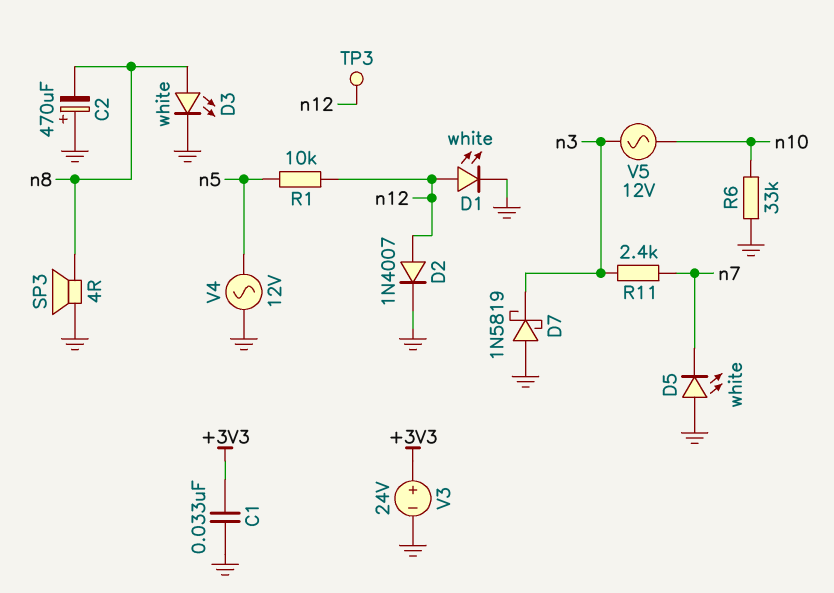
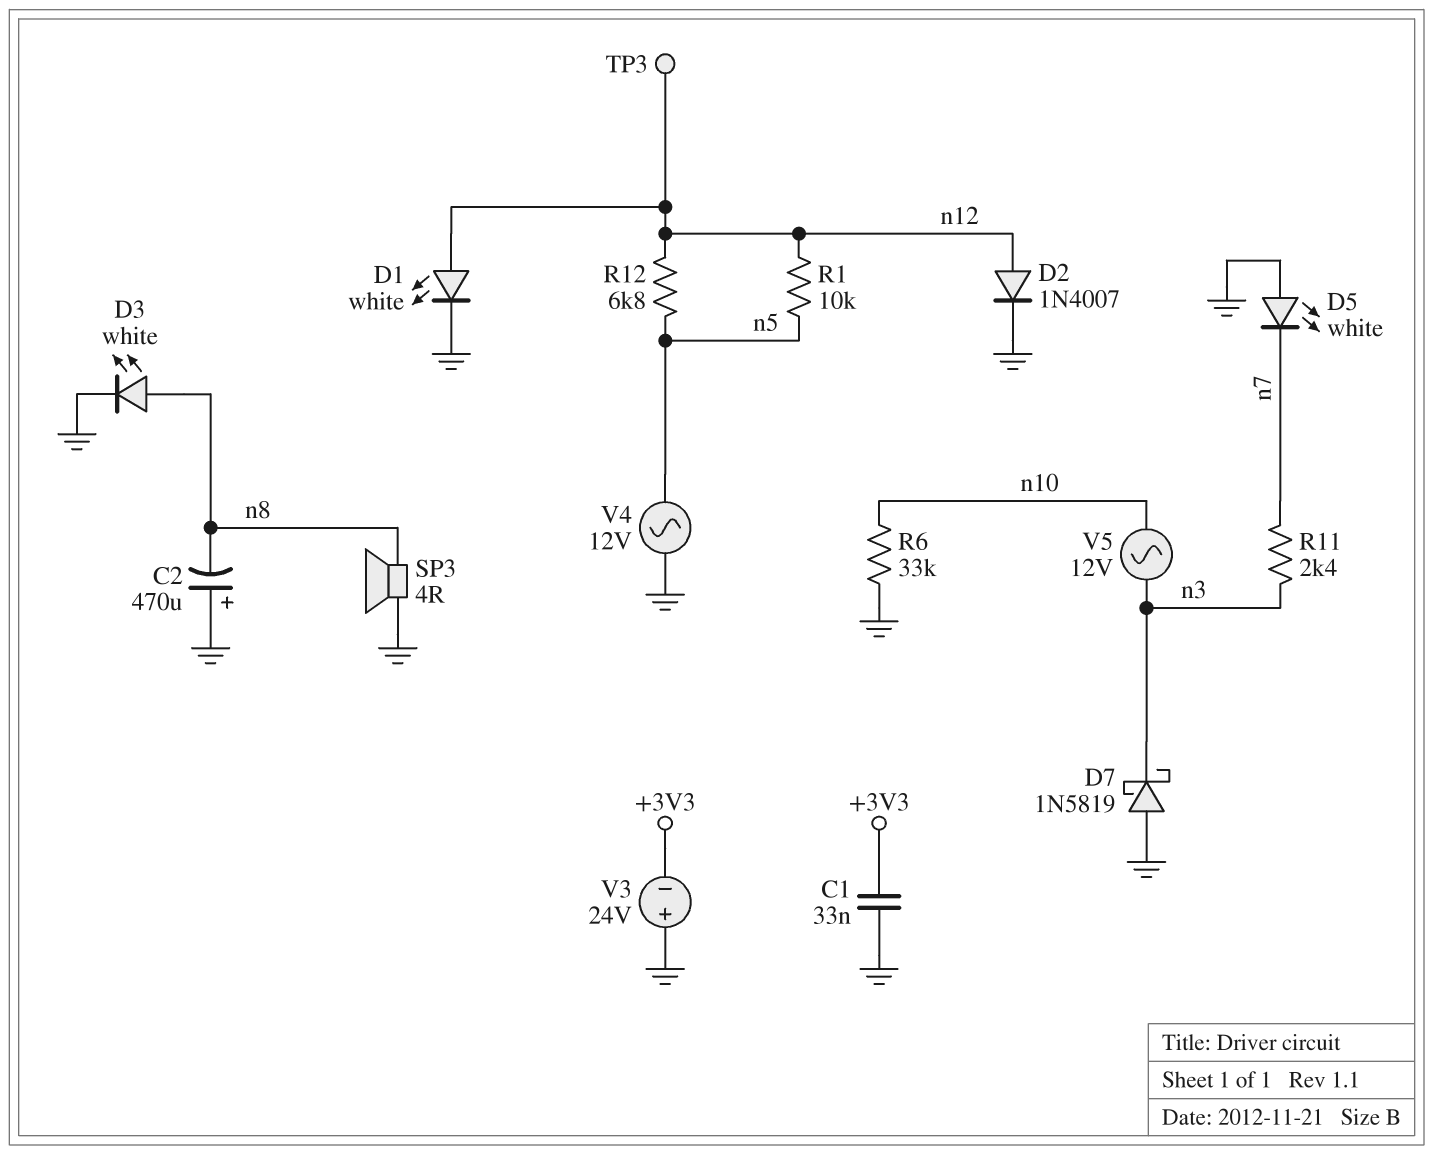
R12: none -> 6.8k (n5, n12)
V3: 24V (plus +3V3, minus GND) -> 24V (plus GND, minus +3V3)

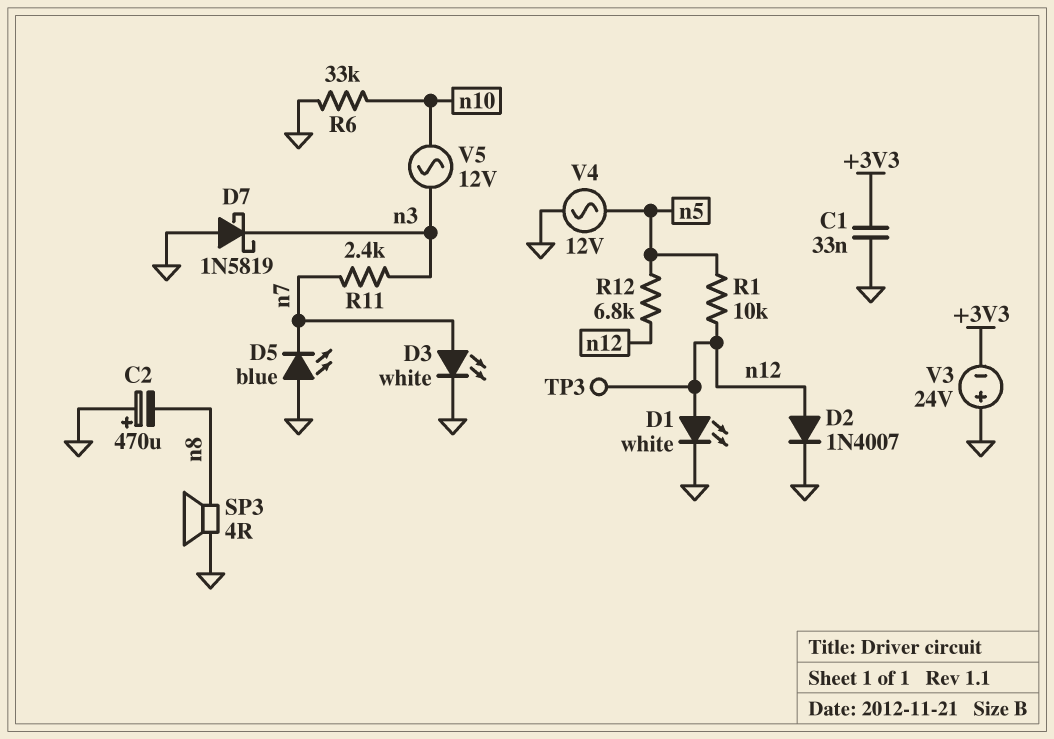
D3: LED white (A n8, K GND) -> LED white (A n7, K GND)
D5: LED white (A GND, K n7) -> LED blue (A GND, K n7)

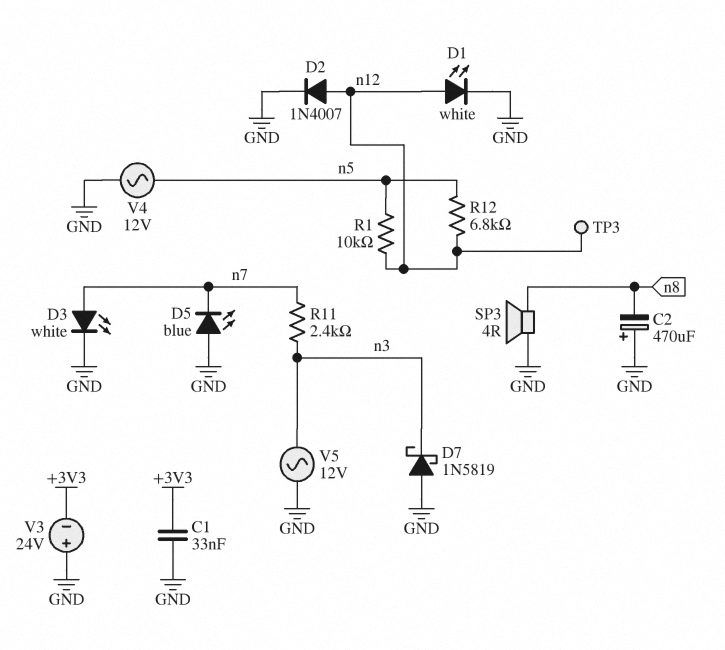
R6: 33k (GND, n10) -> none
V5: AC 12V (n3, n10) -> AC 12V (GND, n3)

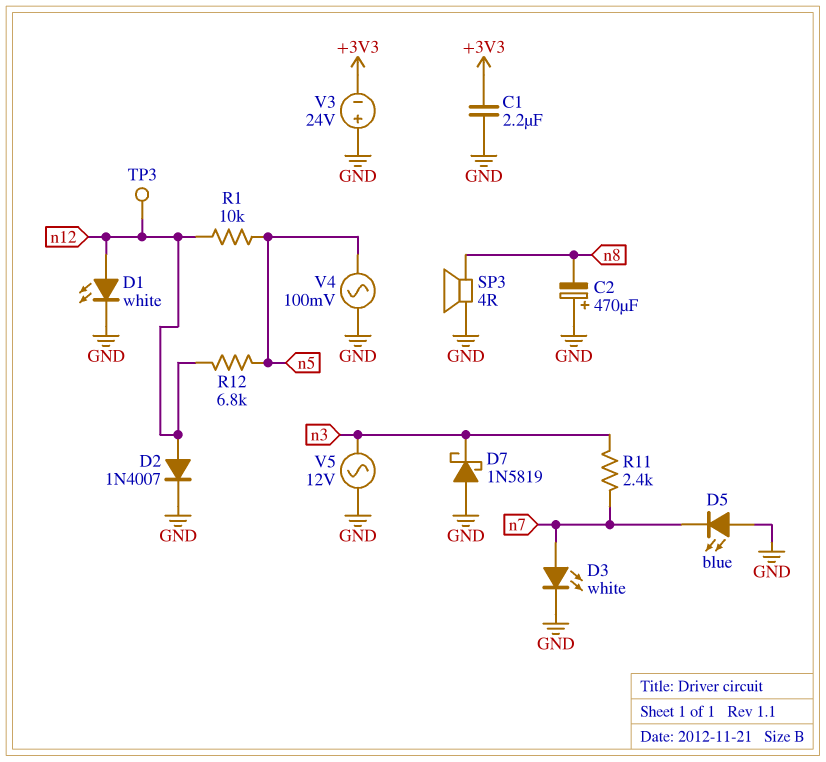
C1: 33nF (+3V3, GND) -> 2.2uF (+3V3, GND)
V4: AC 12V (GND, n5) -> AC 100mV (GND, n5)

